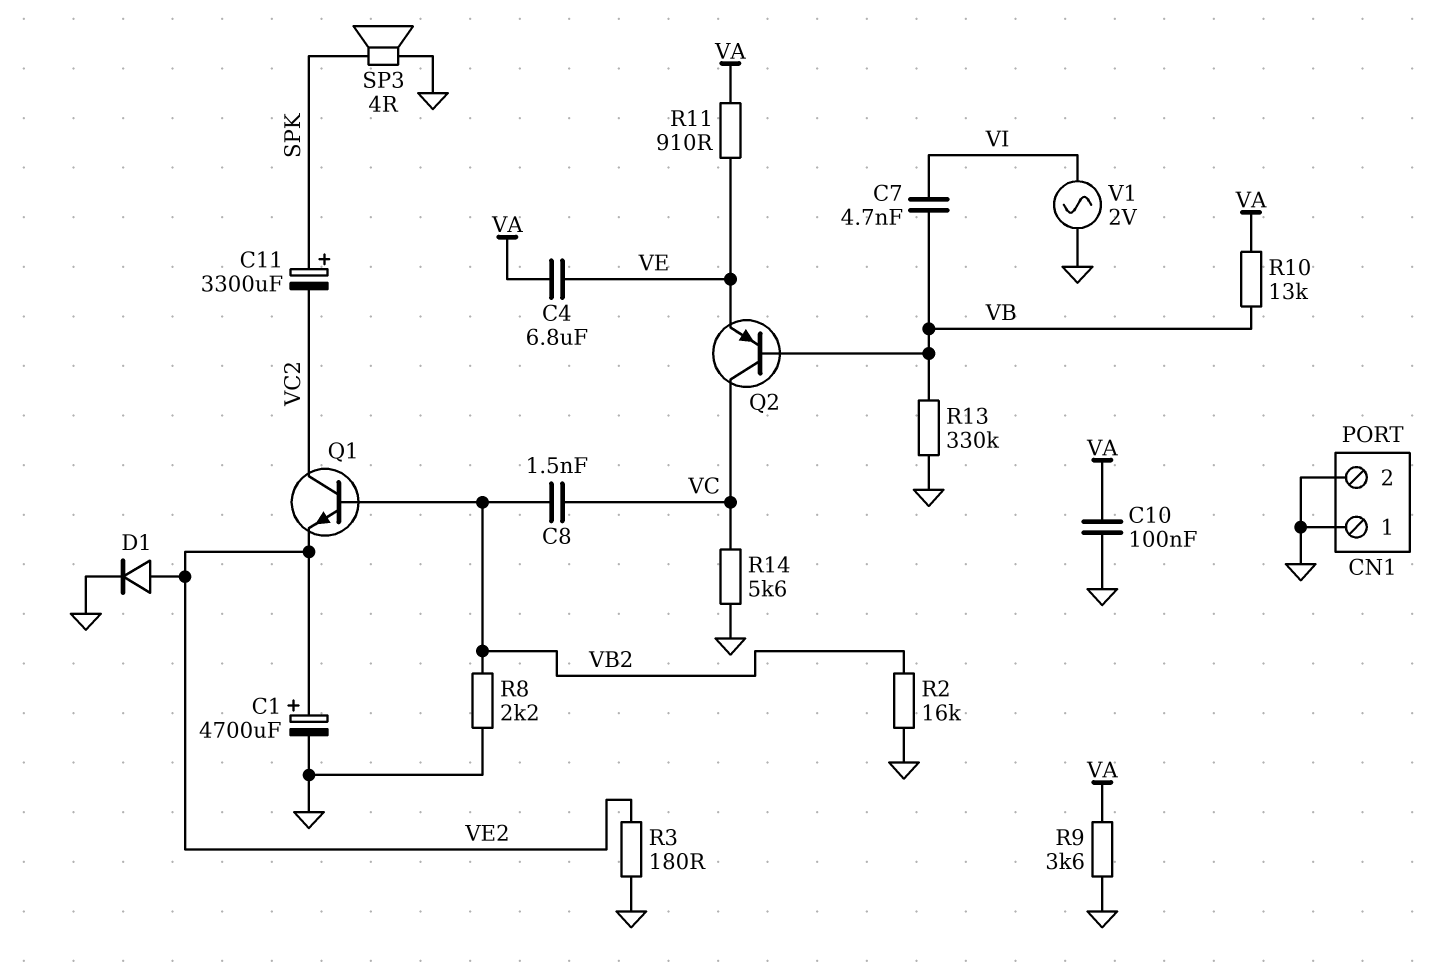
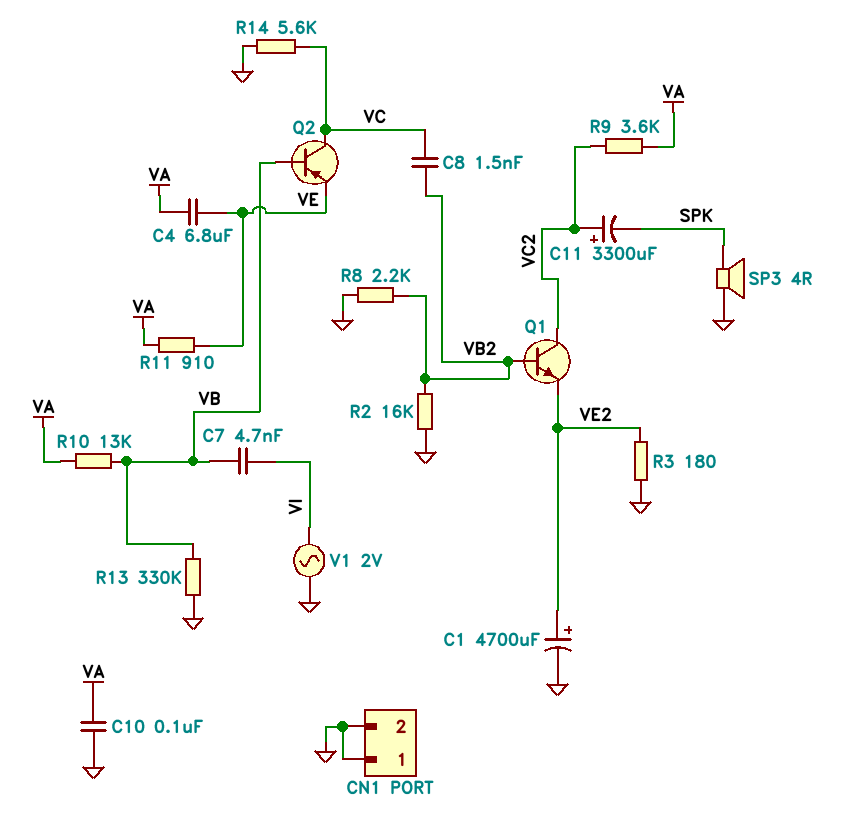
C11: 3300uF (plus SPK, minus VC2) -> 3300uF (plus VC2, minus SPK)
D1: diode (A VE2, K GND) -> none
R9: 3.6k (GND, VA) -> 3.6k (VA, VC2)

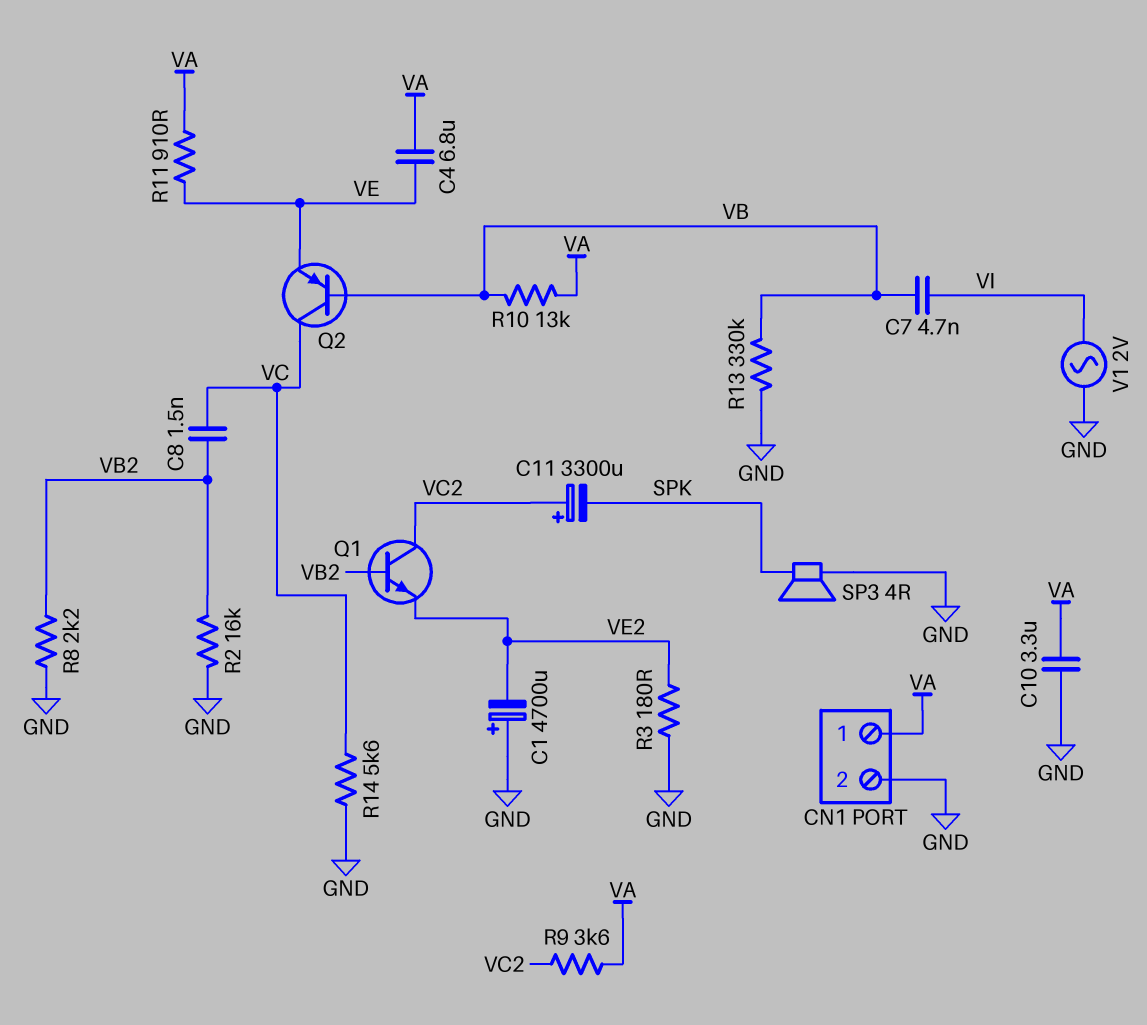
C1: 4700uF (plus VE2, minus GND) -> 4700uF (plus GND, minus VE2)
C10: 100nF (GND, VA) -> 3.3uF (GND, VA)
CN1 pin 1: GND -> VA

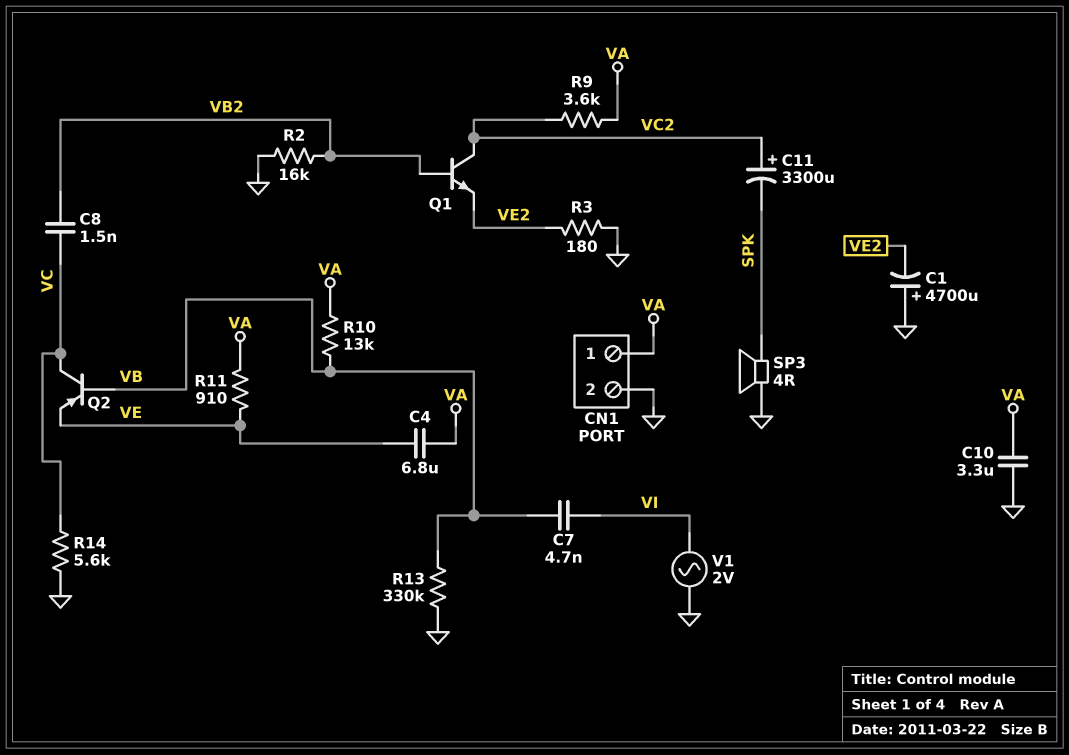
R8: 2.2k (GND, VB2) -> none

